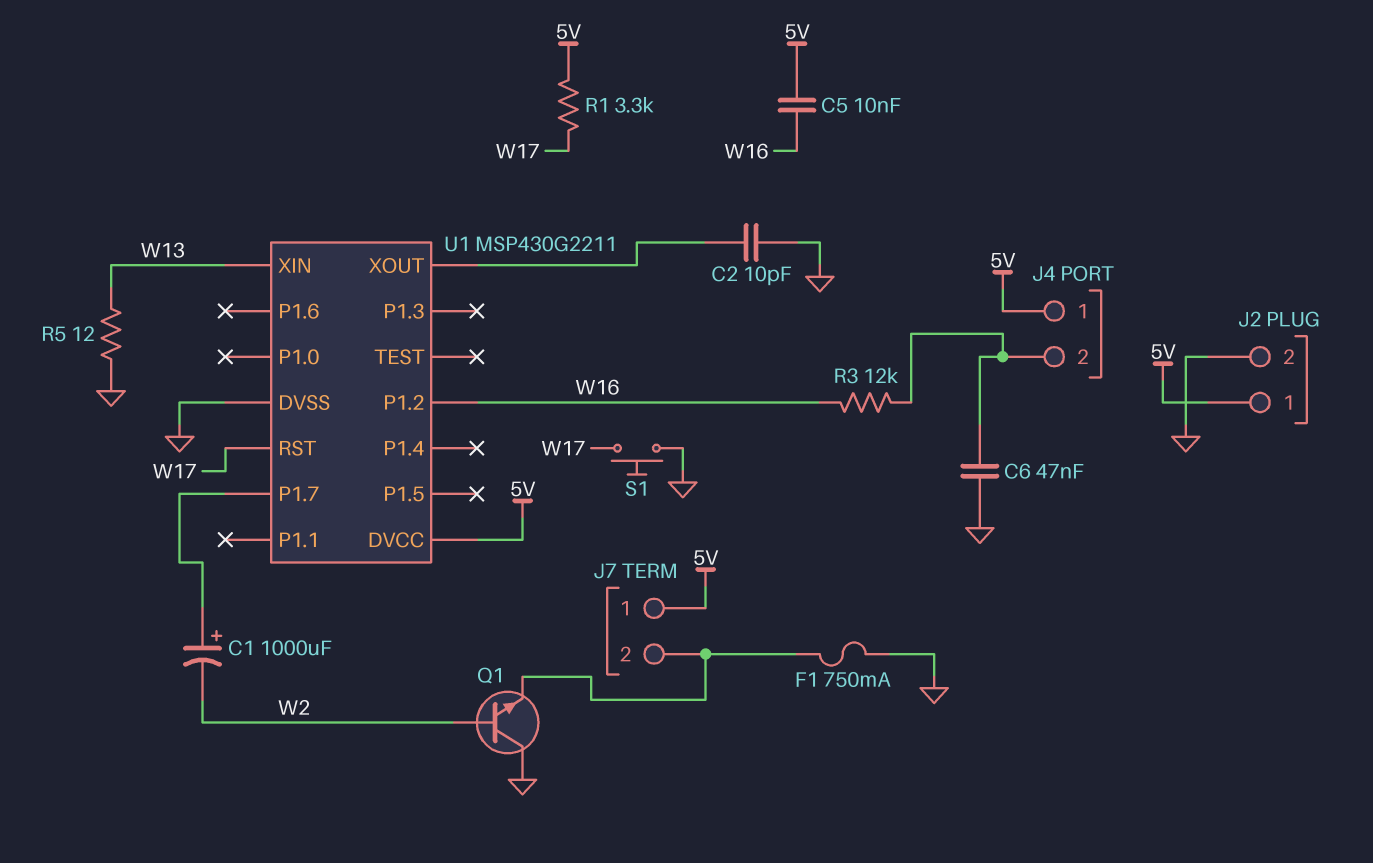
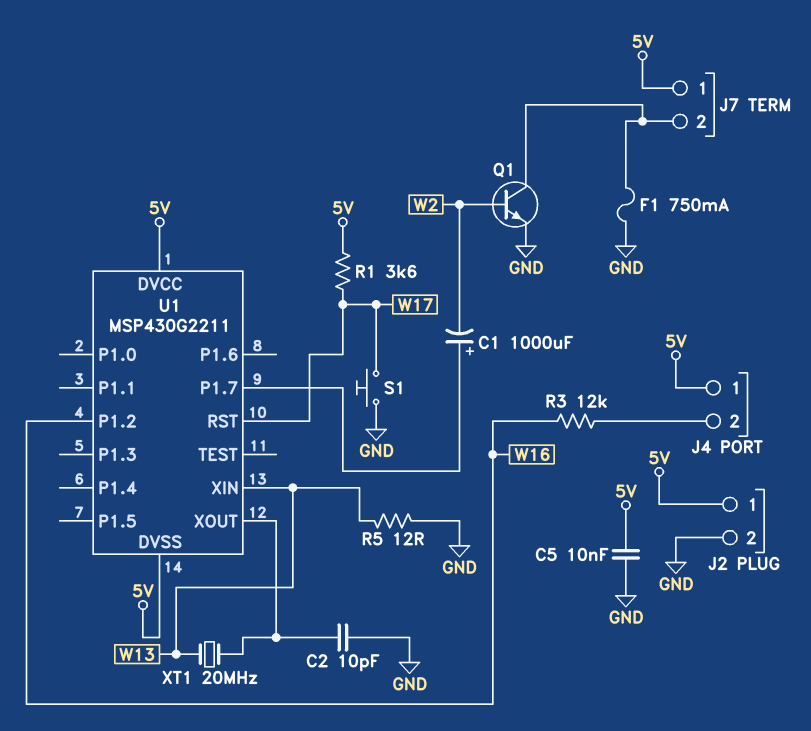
C5: 10nF (5V, W16) -> 10nF (5V, GND)
C6: 47nF (GND, J4/2) -> none
Q1: NPN (B W2, C GND, E J7/2) -> NPN (B W2, C J7/2, E GND)
R1: 3.3k (5V, W17) -> 3.6k (5V, W17)
U1 pin DVSS: GND -> 5V
XT1: none -> 20MHz (U1/XOUT, W13)

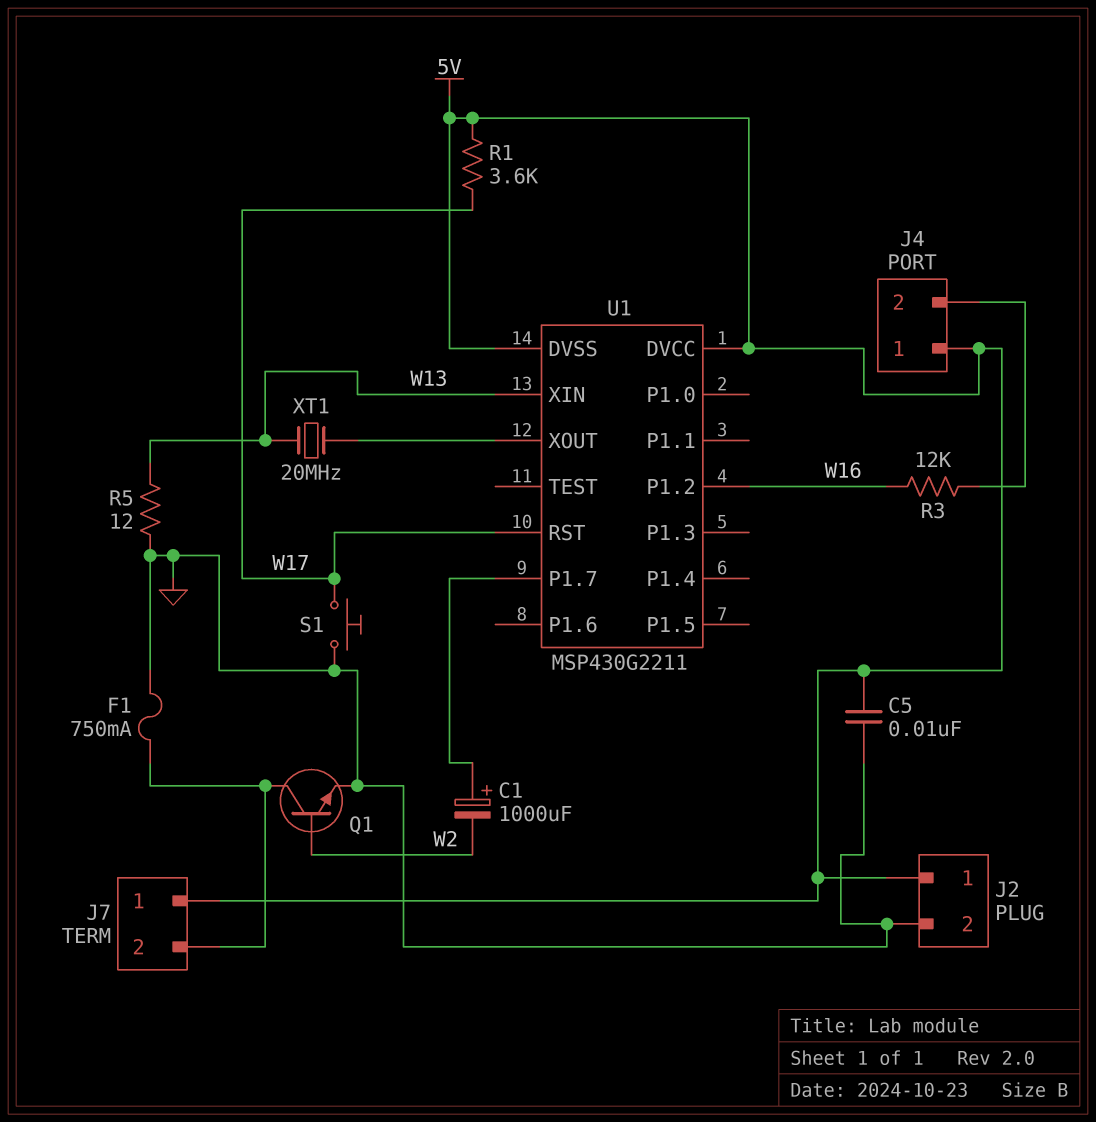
C2: 10pF (GND, U1/XOUT) -> none

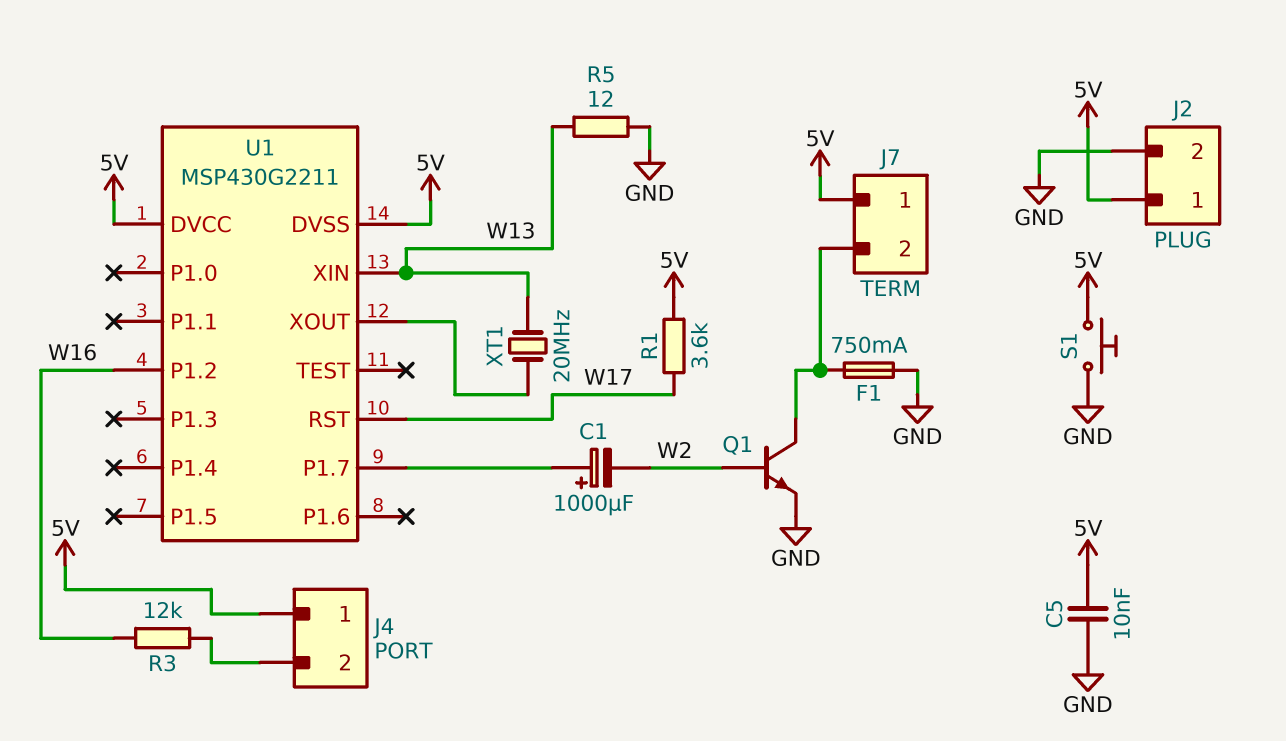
S1: button (GND, W17) -> button (5V, GND)

